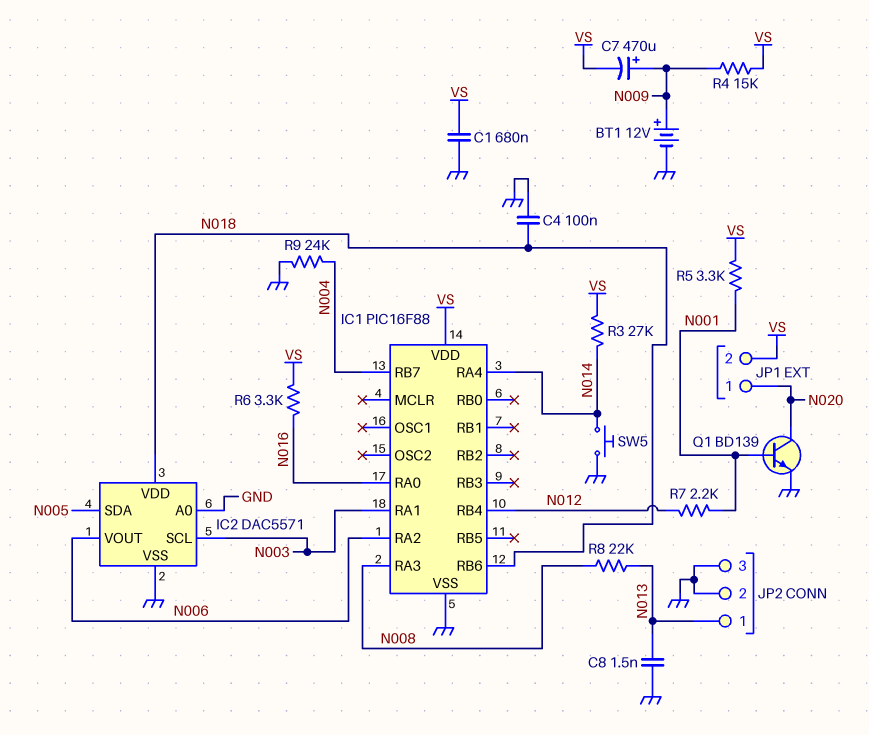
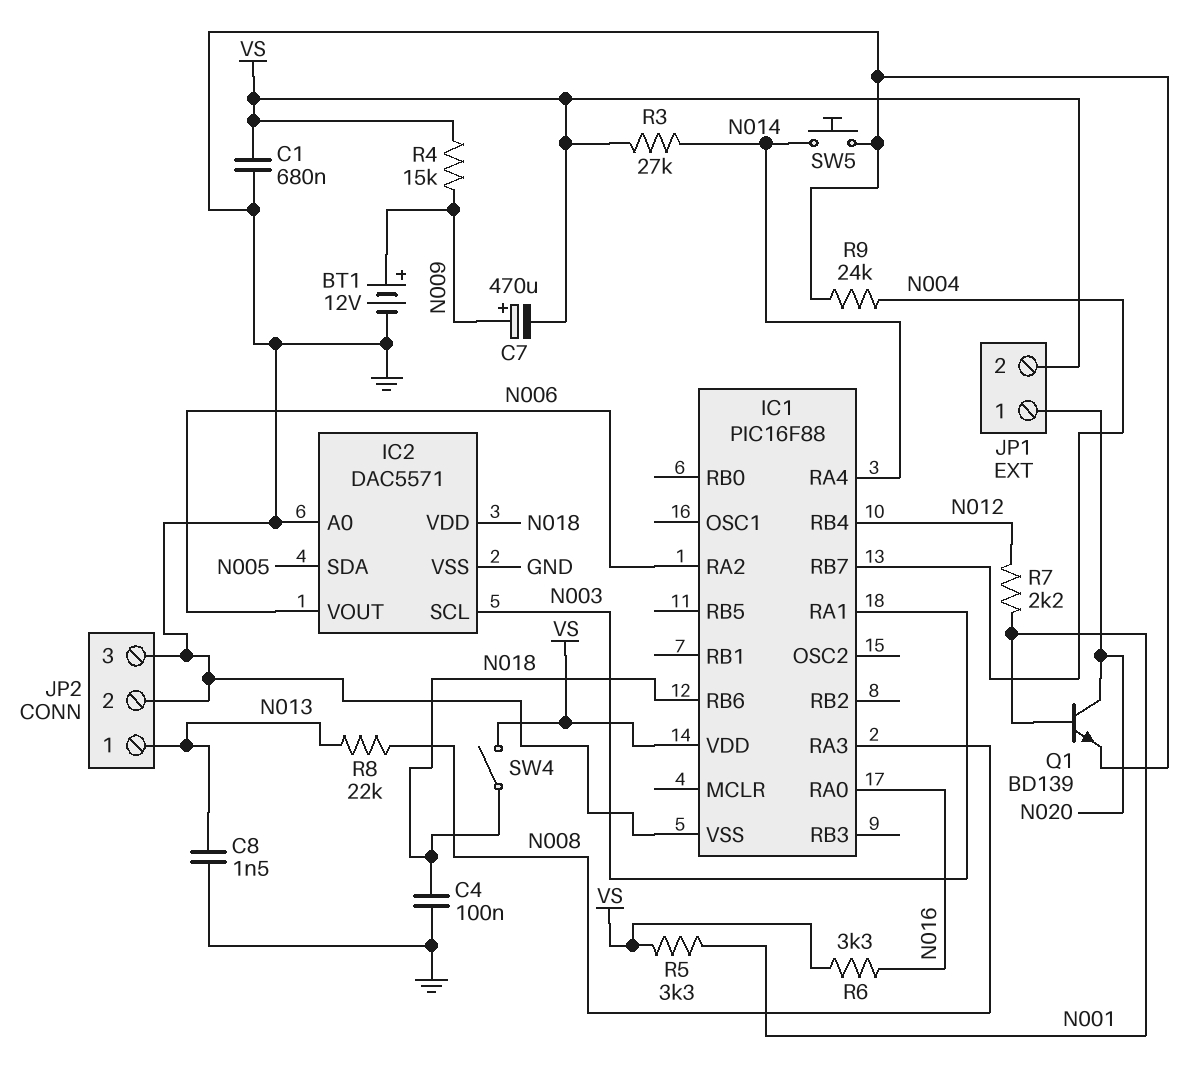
SW4: none -> switch (N018, VS)

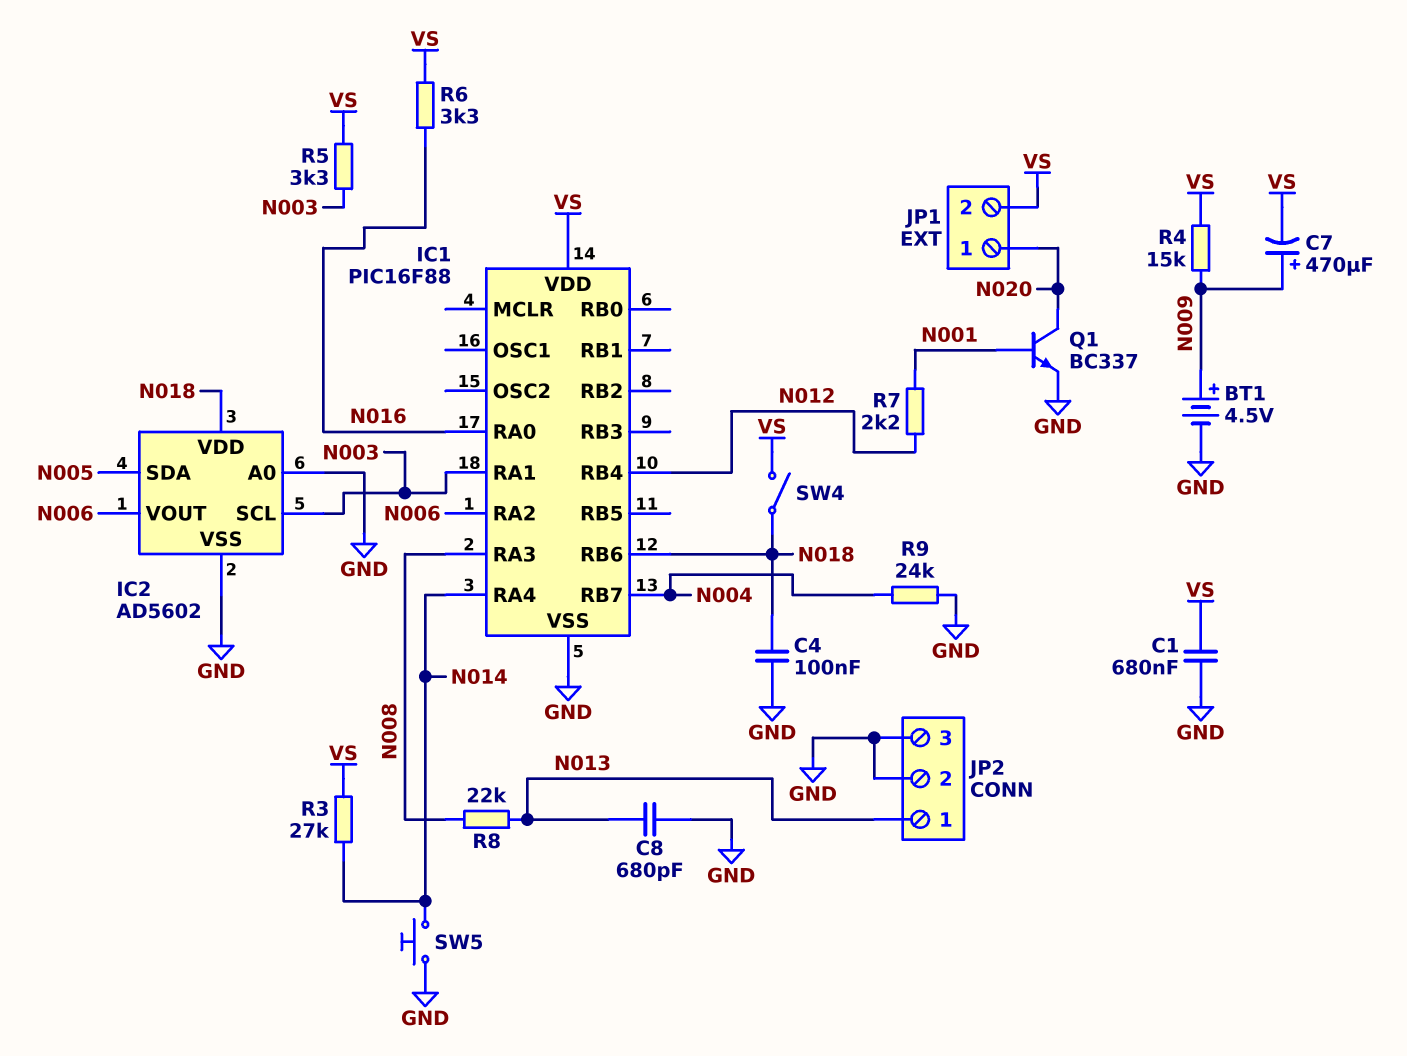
BT1: 12V (plus N009, minus GND) -> 4.5V (plus N009, minus GND)
C8: 1.5nF (GND, N013) -> 680pF (GND, N013)
IC2: DAC5571 -> AD5602
Q1: NPN BD139 (B N001, C N020, E GND) -> NPN BC337 (B N001, C N020, E GND)
R5: 3.3k (N001, VS) -> 3.3k (N003, VS)

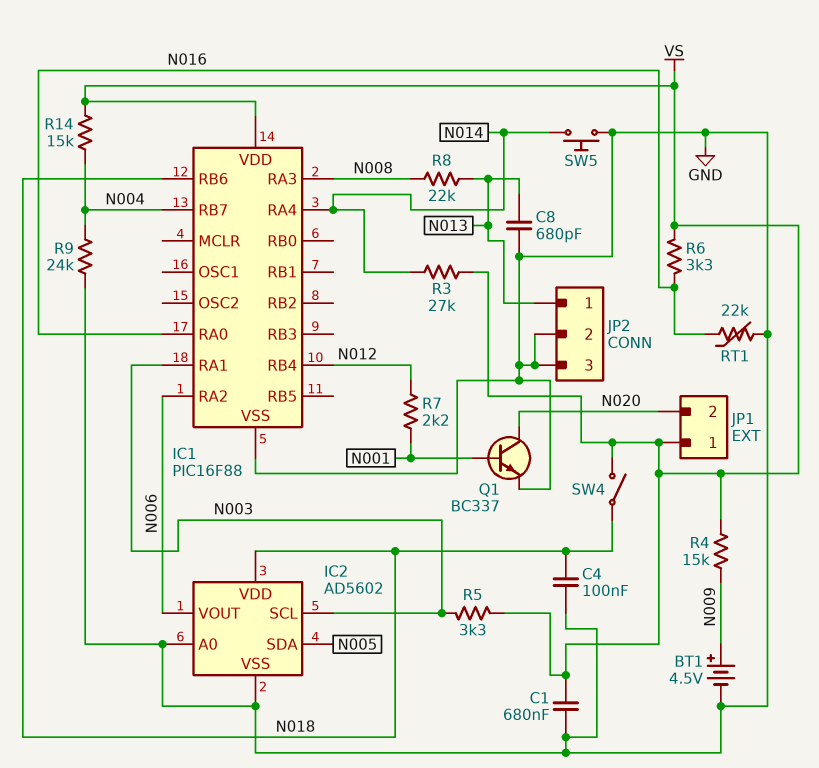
C7: 470uF (plus N009, minus VS) -> none
JP1 pin 1: N020 -> VS
JP1 pin 2: VS -> N020
R14: none -> 15k (N004, VS)
RT1: none -> 22k (GND, N016)

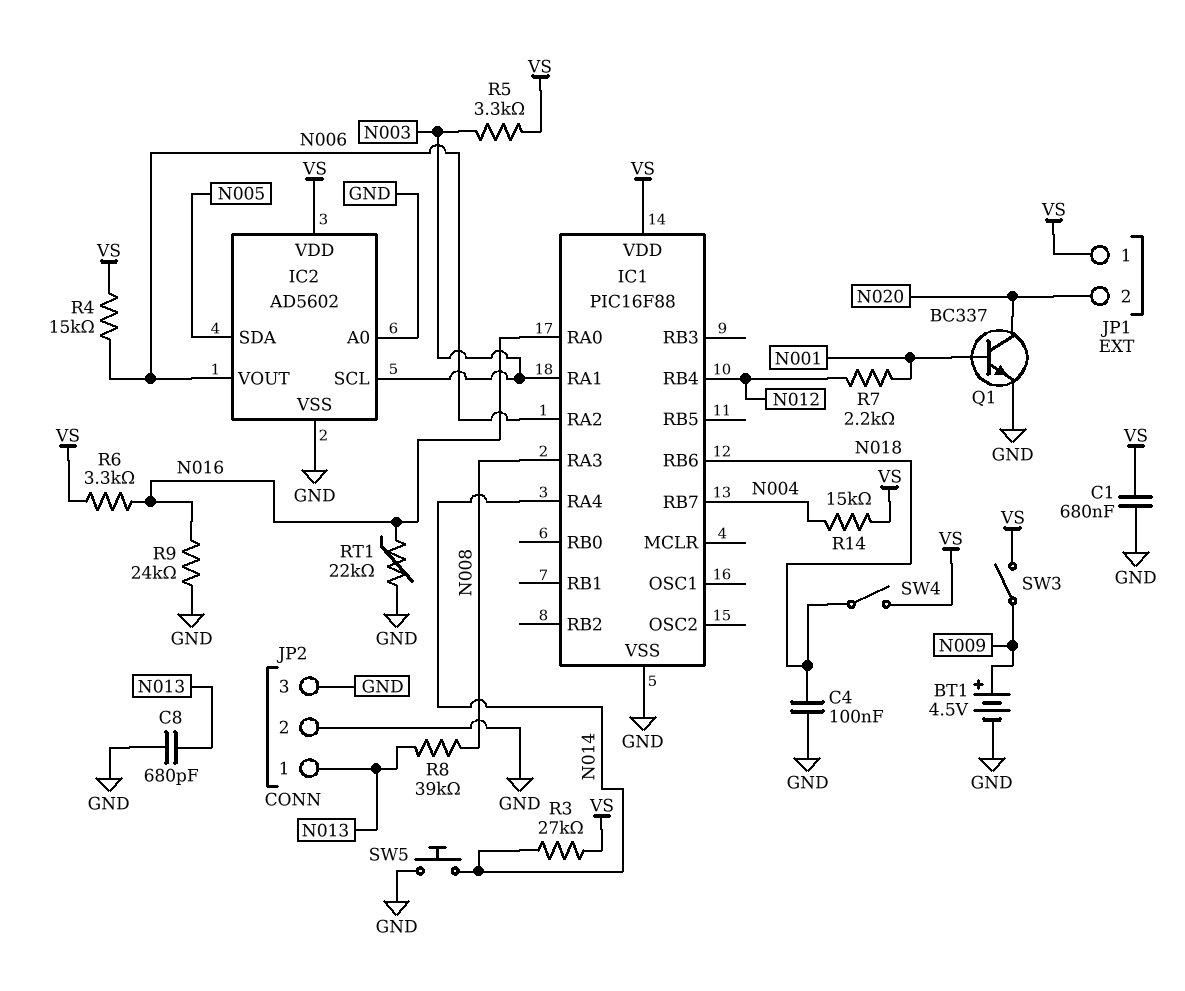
IC2 pin VDD: N018 -> VS
R4: 15k (N009, VS) -> 15k (N006, VS)
R8: 22k (N008, N013) -> 39k (N008, N013)
R9: 24k (GND, N004) -> 24k (GND, N016)
SW3: none -> switch (N009, VS)

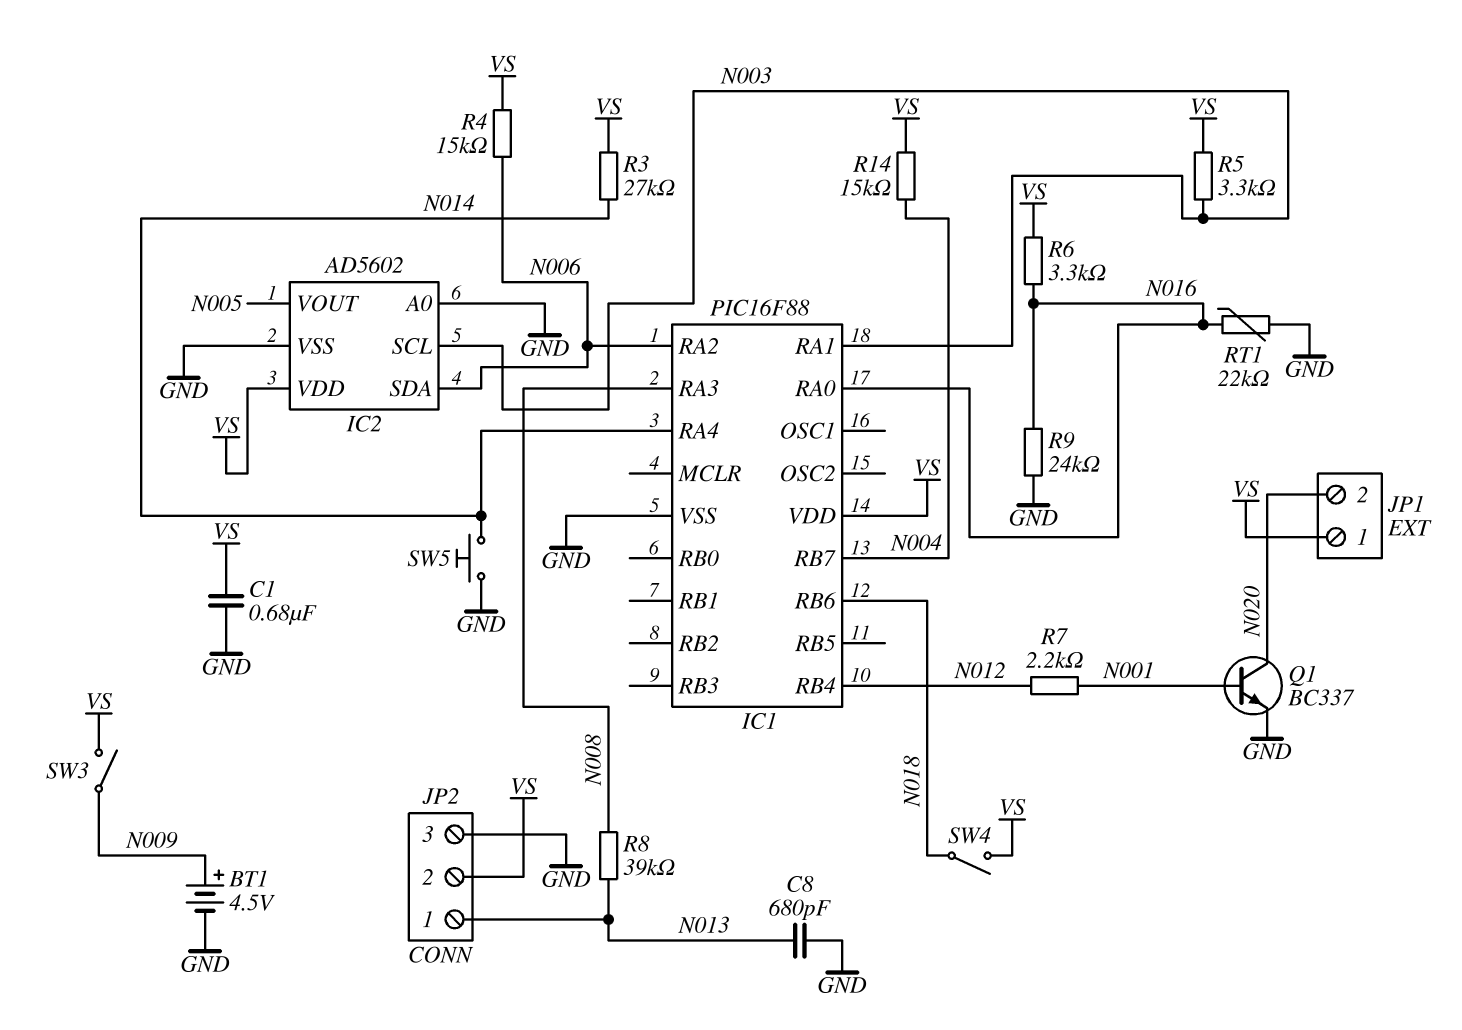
C4: 100nF (GND, N018) -> none
IC2 pin SDA: N005 -> N006
IC2 pin VOUT: N006 -> N005
JP2 pin 2: GND -> VS

